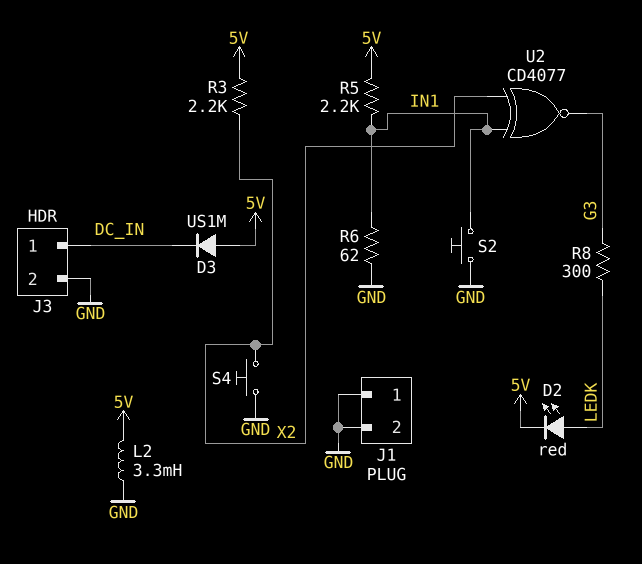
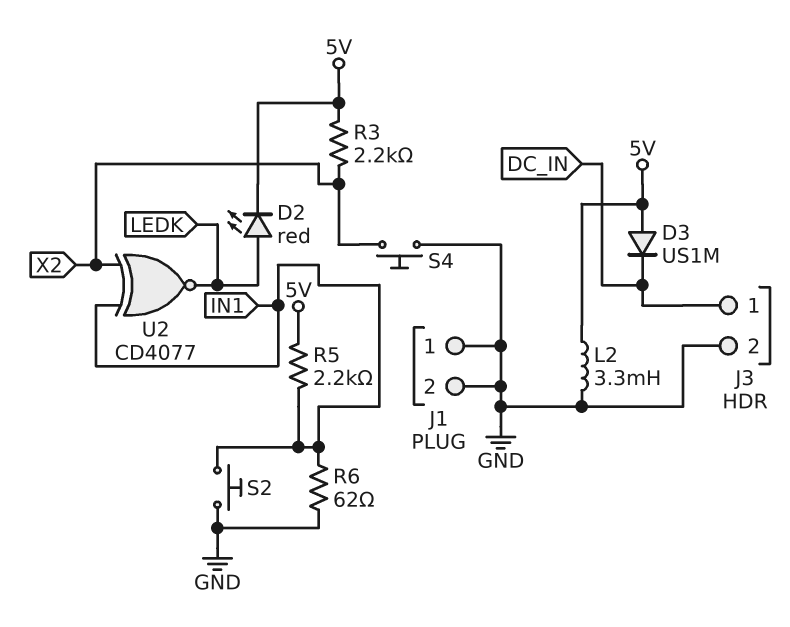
R8: 300 (G3, LEDK) -> none
U2: XNOR CD4077 (in IN1, in X2, out G3) -> XNOR CD4077 (in IN1, in X2, out LEDK)

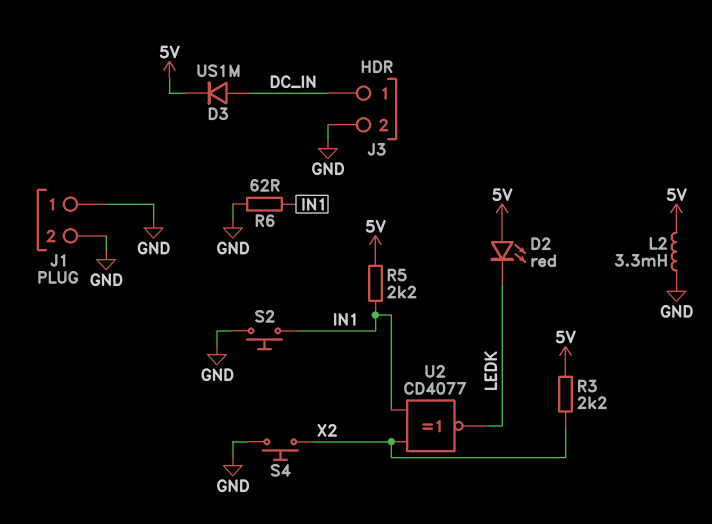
D2: LED red (A LEDK, K 5V) -> LED red (A 5V, K LEDK)
D3: diode US1M (A 5V, K DC_IN) -> diode US1M (A DC_IN, K 5V)

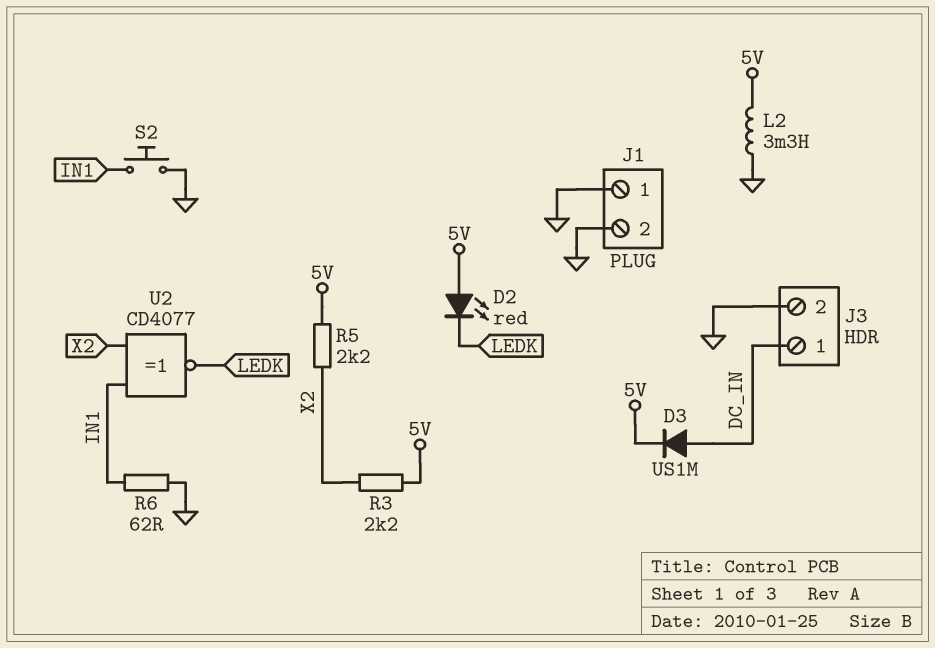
R5: 2.2k (5V, IN1) -> 2.2k (5V, X2)
S4: button (GND, X2) -> none

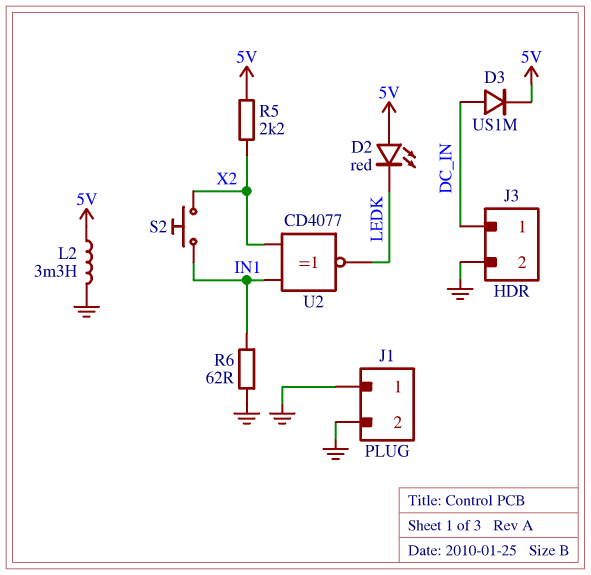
R3: 2.2k (5V, X2) -> none
S2: button (GND, IN1) -> button (IN1, X2)

